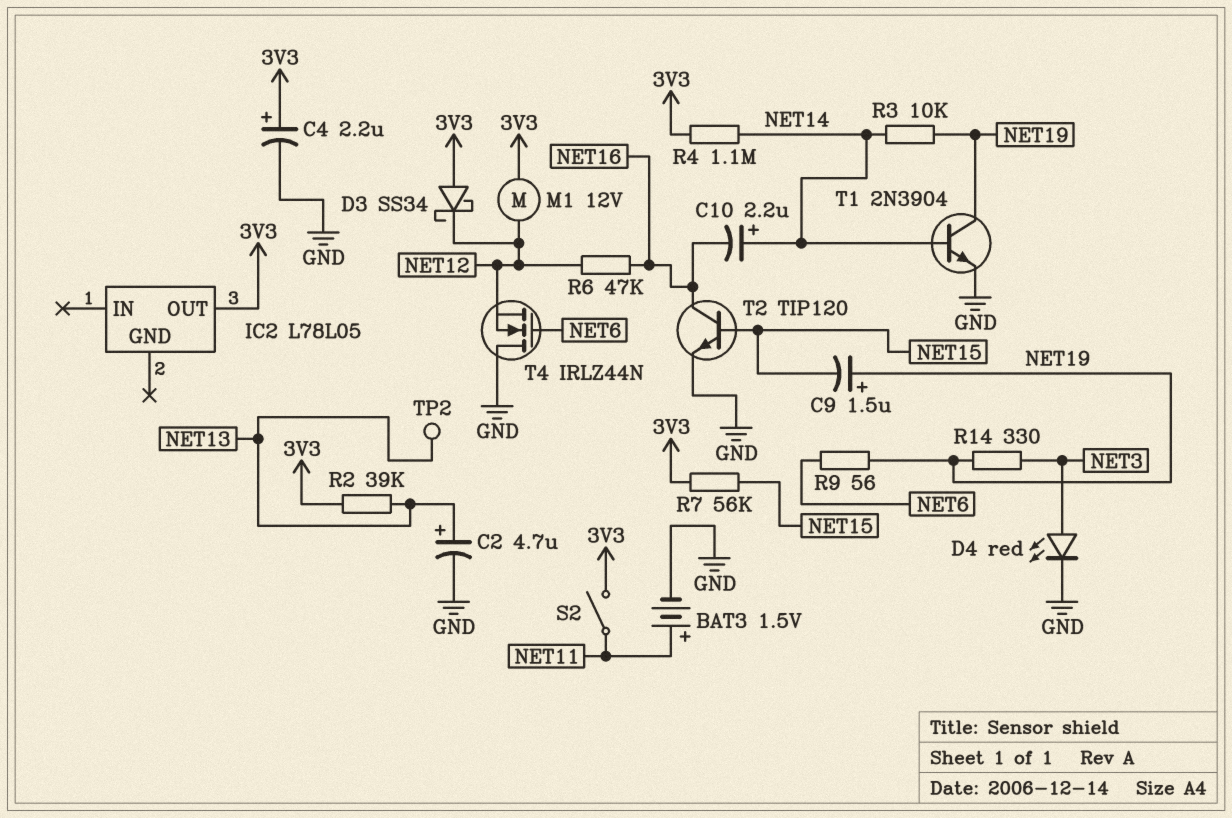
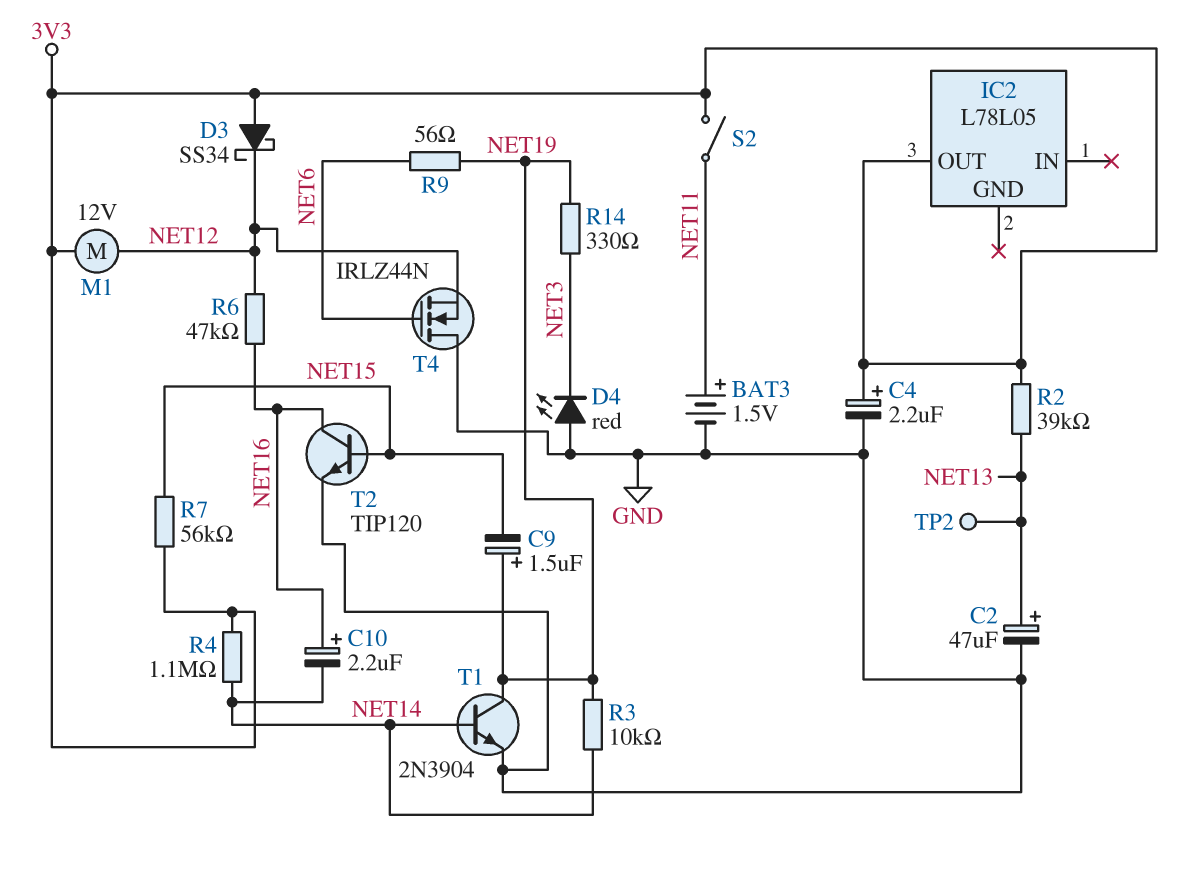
C2: 4.7uF (plus NET13, minus GND) -> 47uF (plus NET13, minus GND)
C10: 2.2uF (plus NET14, minus NET16) -> 2.2uF (plus NET16, minus NET14)
D4: LED red (A NET3, K GND) -> LED red (A GND, K NET3)

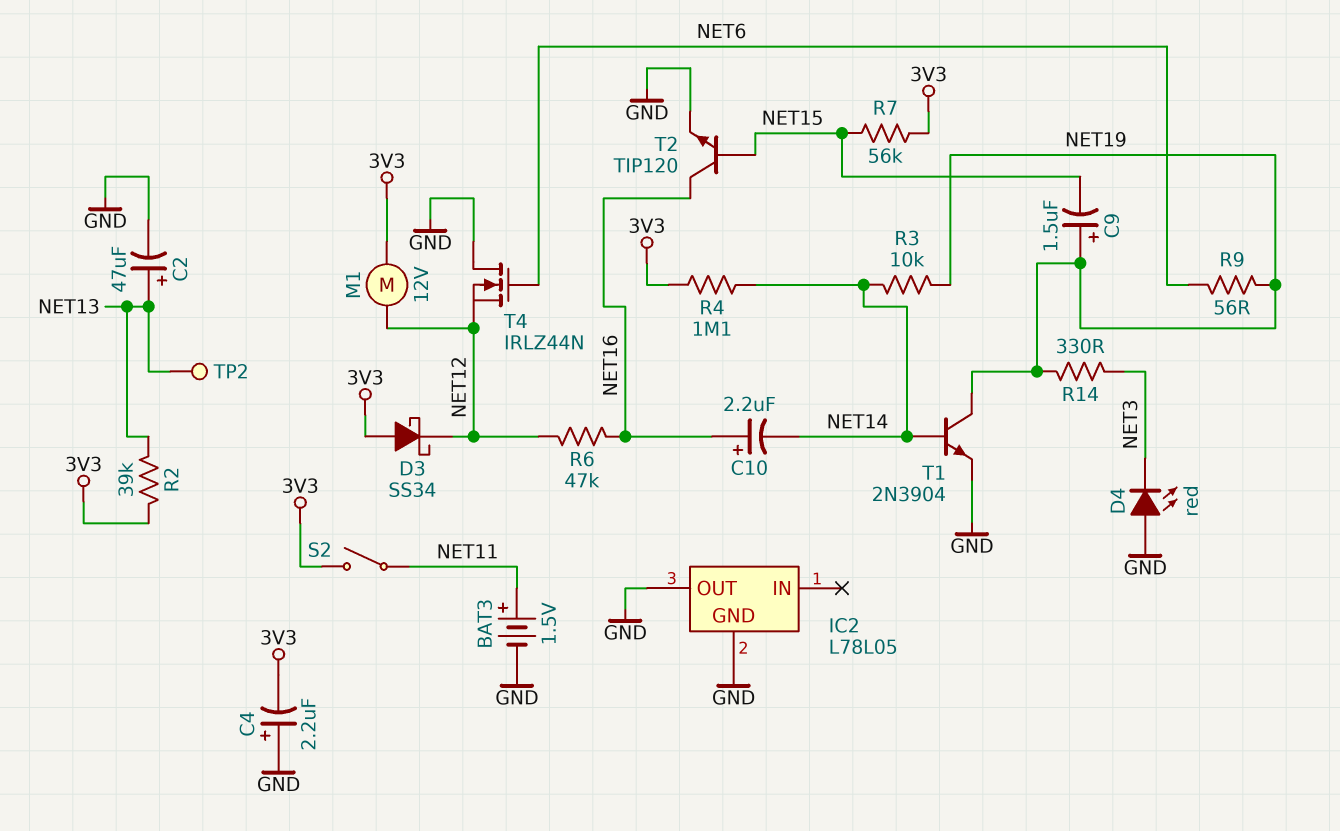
C4: 2.2uF (plus 3V3, minus GND) -> 2.2uF (plus GND, minus 3V3)
IC2 pin GND: none -> GND
IC2 pin OUT: 3V3 -> GND

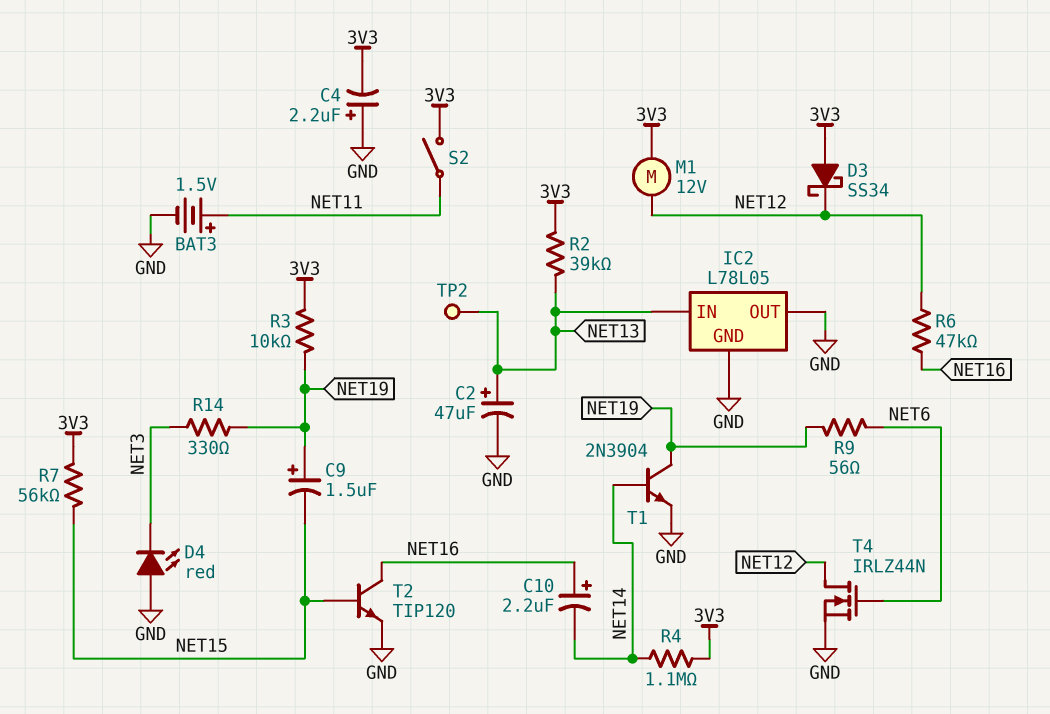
IC2 pin IN: none -> NET13
R3: 10k (NET14, NET19) -> 10k (3V3, NET19)
T4: NMOS IRLZ44N (G NET6, D GND, S NET12) -> NMOS IRLZ44N (G NET6, D NET12, S GND)

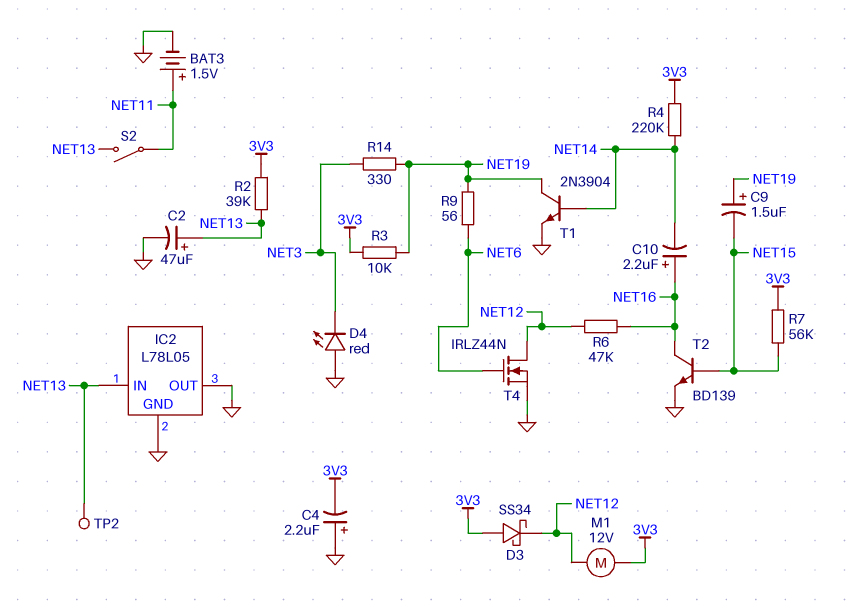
R4: 1.1M (3V3, NET14) -> 220k (3V3, NET14)
S2: switch (3V3, NET11) -> switch (NET11, NET13)
T2: NPN TIP120 (B NET15, C NET16, E GND) -> NPN BD139 (B NET15, C NET16, E GND)

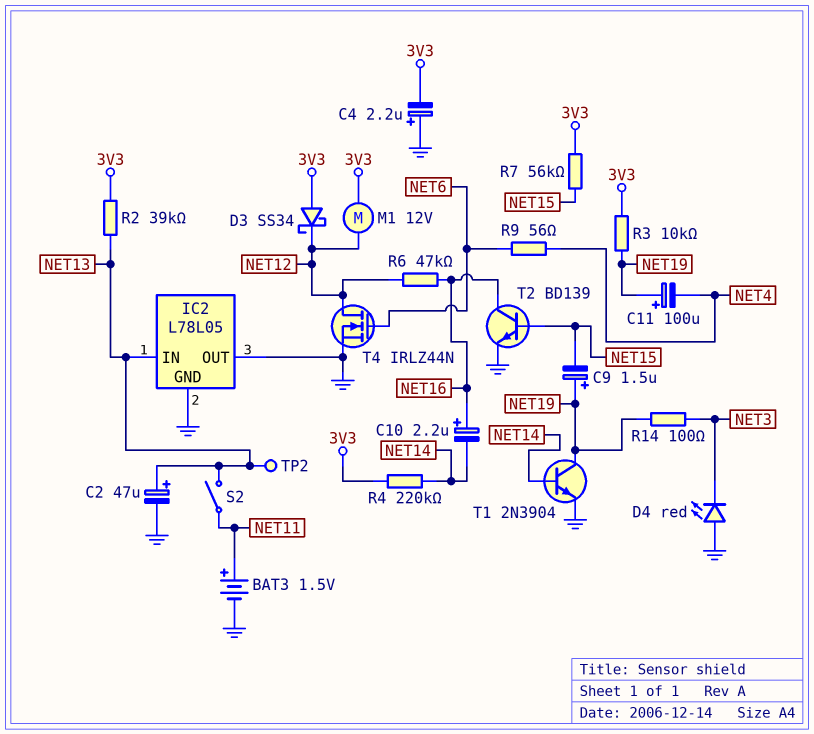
C11: none -> 100uF (plus NET19, minus NET4)
R9: 56 (NET6, NET19) -> 56 (NET4, NET6)
R14: 330 (NET3, NET19) -> 100 (NET3, NET19)

